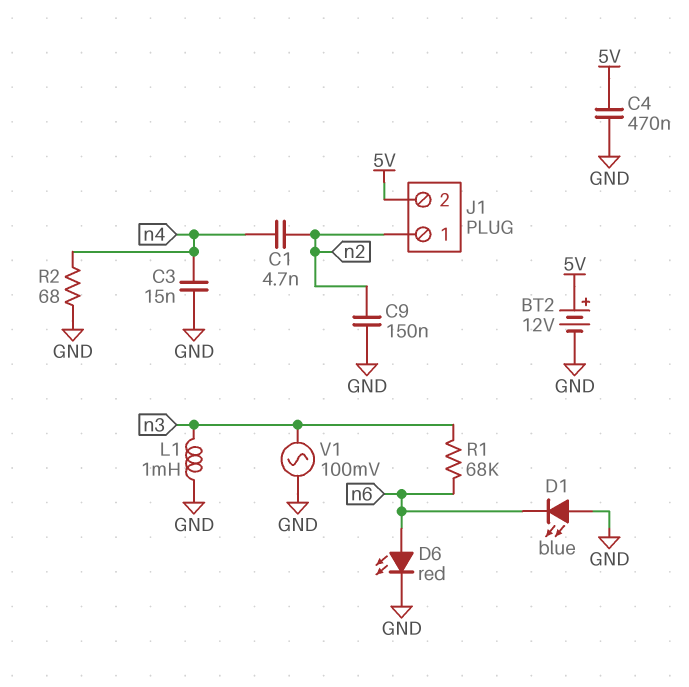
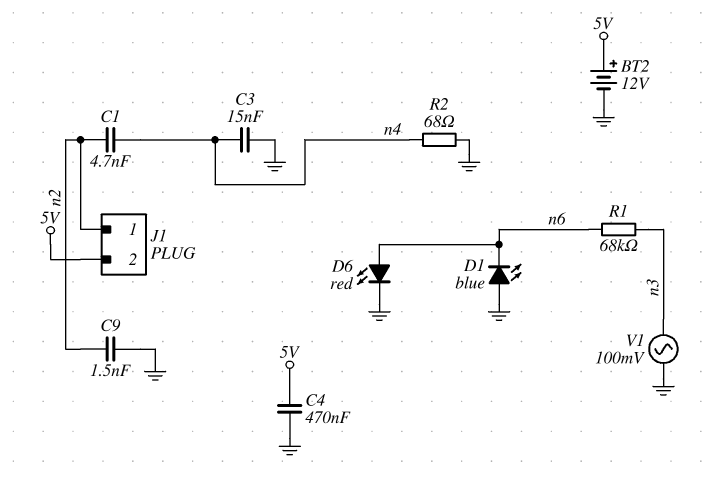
C9: 150nF (GND, n2) -> 1.5nF (GND, n2)
L1: 1mH (GND, n3) -> none

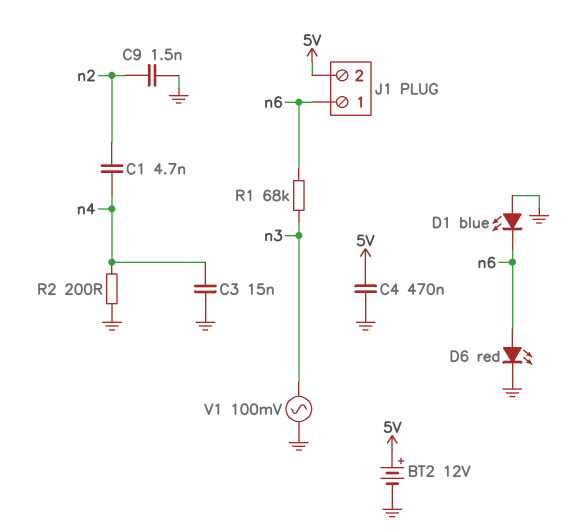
J1 pin 1: n2 -> n6
R2: 68 (GND, n4) -> 200 (GND, n4)

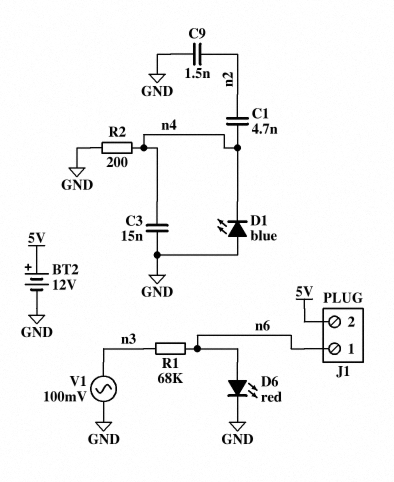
C4: 470nF (5V, GND) -> none
D1: LED blue (A GND, K n6) -> LED blue (A GND, K n4)

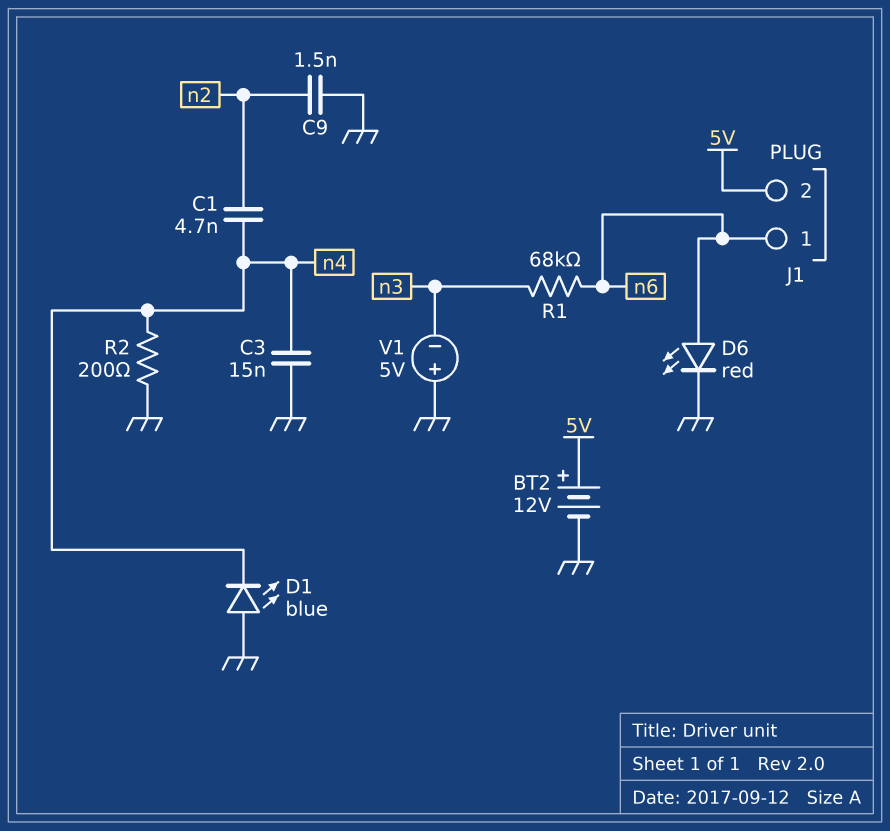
V1: AC 100mV (GND, n3) -> 5V (plus GND, minus n3)

